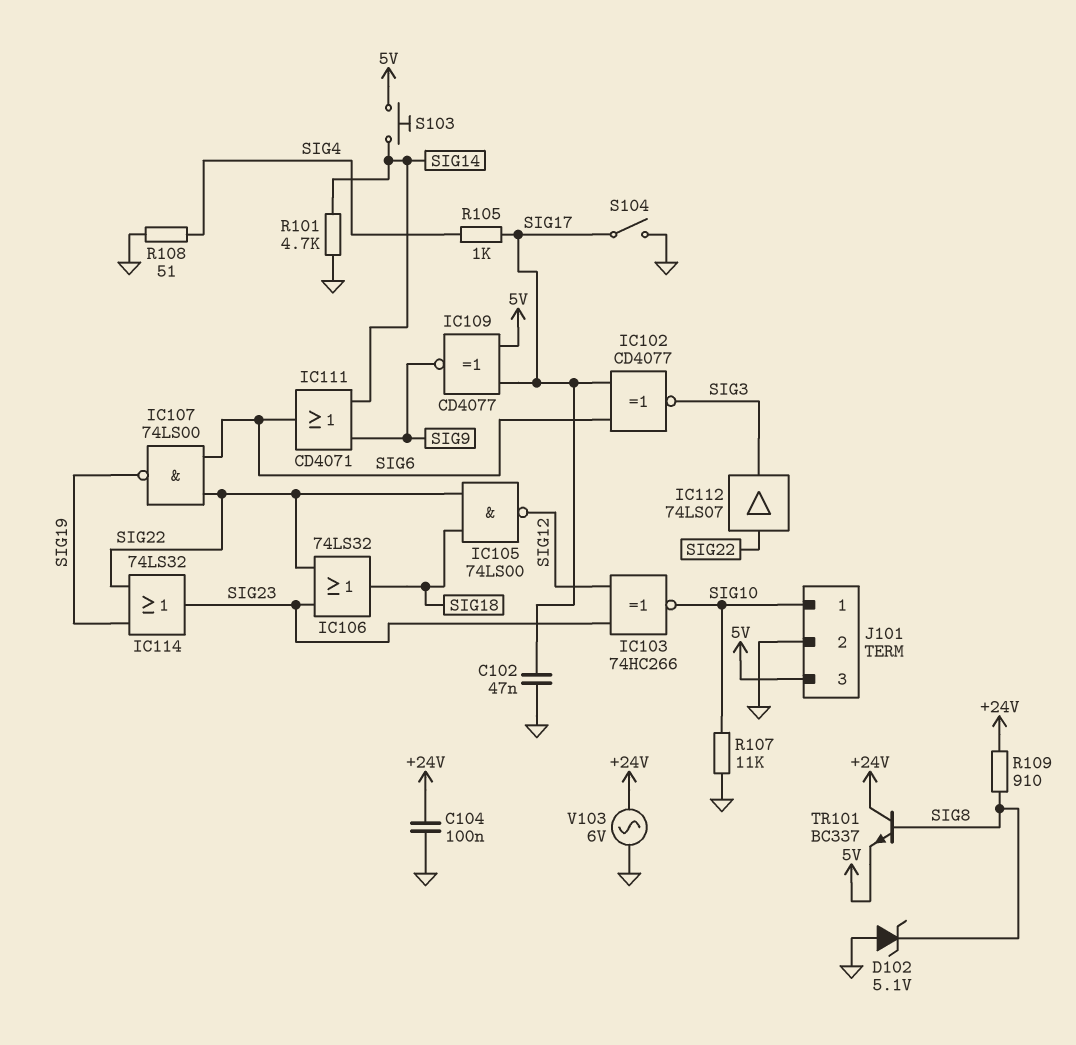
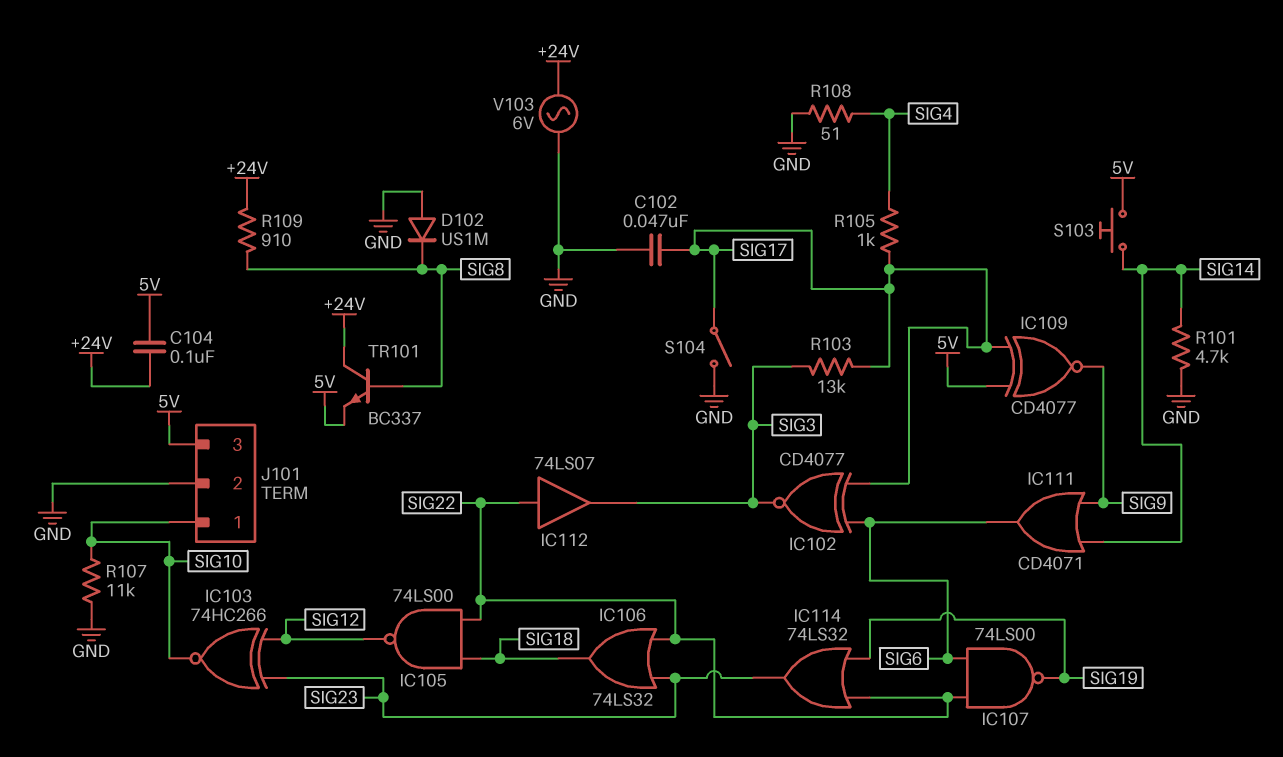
C104: 100nF (+24V, GND) -> 100nF (+24V, 5V)
D102: zener 5.1V (A GND, K SIG8) -> diode US1M (A GND, K SIG8)
R103: none -> 13k (SIG3, SIG17)

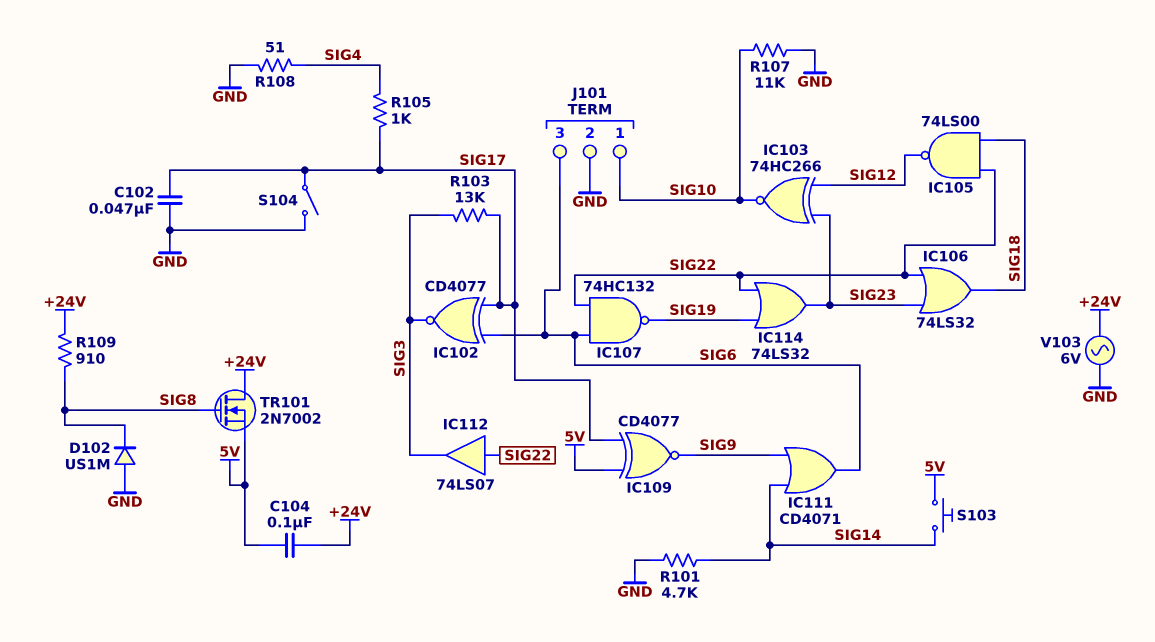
IC107: NAND 74LS00 (in SIG6, in SIG22, out SIG19) -> NAND 74HC132 (in SIG6, in SIG22, out SIG19)
J101 pin 3: 5V -> SIG6
TR101: NPN BC337 (B SIG8, C +24V, E 5V) -> NMOS 2N7002 (G SIG8, D +24V, S 5V)

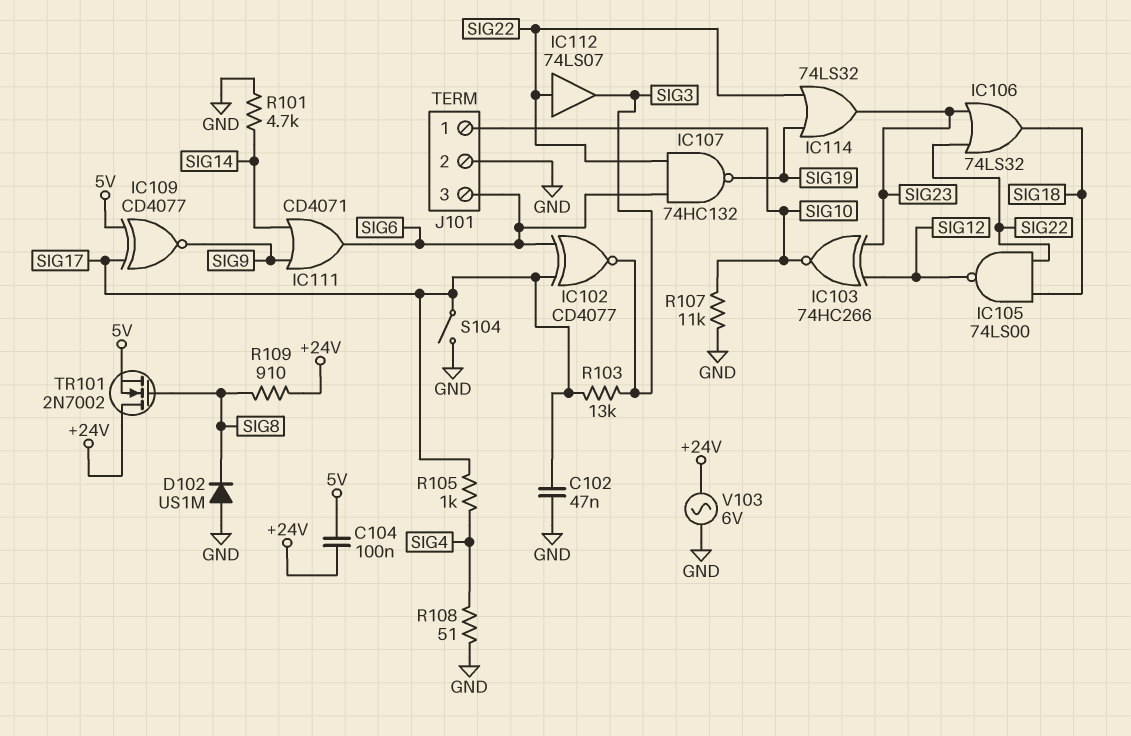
S103: button (5V, SIG14) -> none

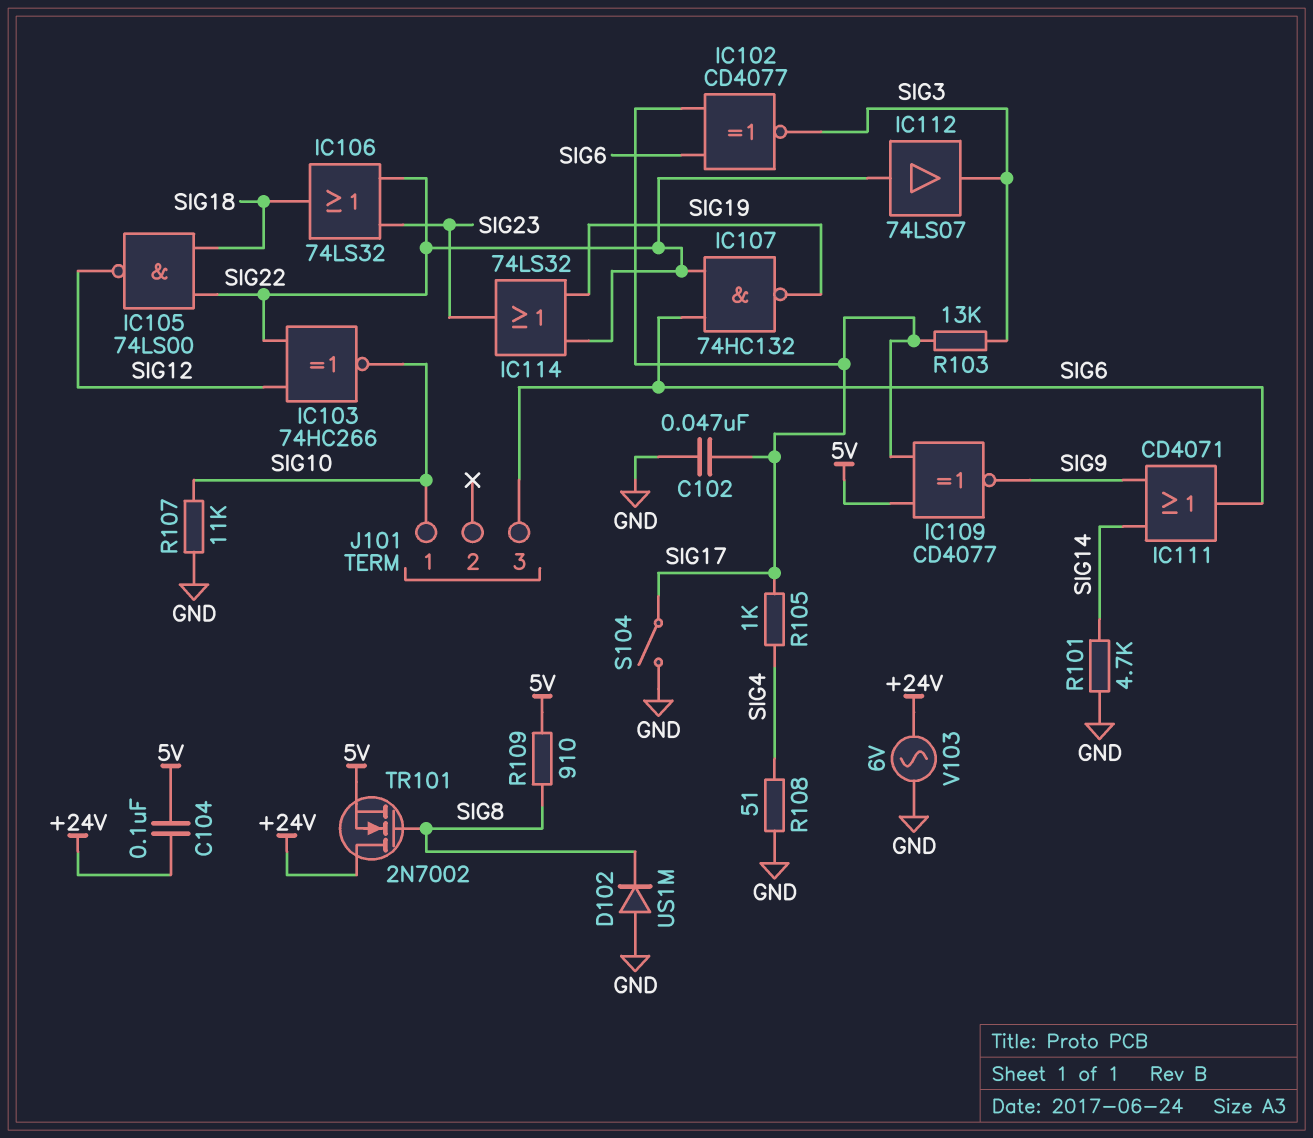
IC103: XNOR 74HC266 (in SIG12, in SIG23, out SIG10) -> XNOR 74HC266 (in SIG12, in SIG22, out SIG10)
J101 pin 2: GND -> none
R109: 910 (+24V, SIG8) -> 910 (5V, SIG8)

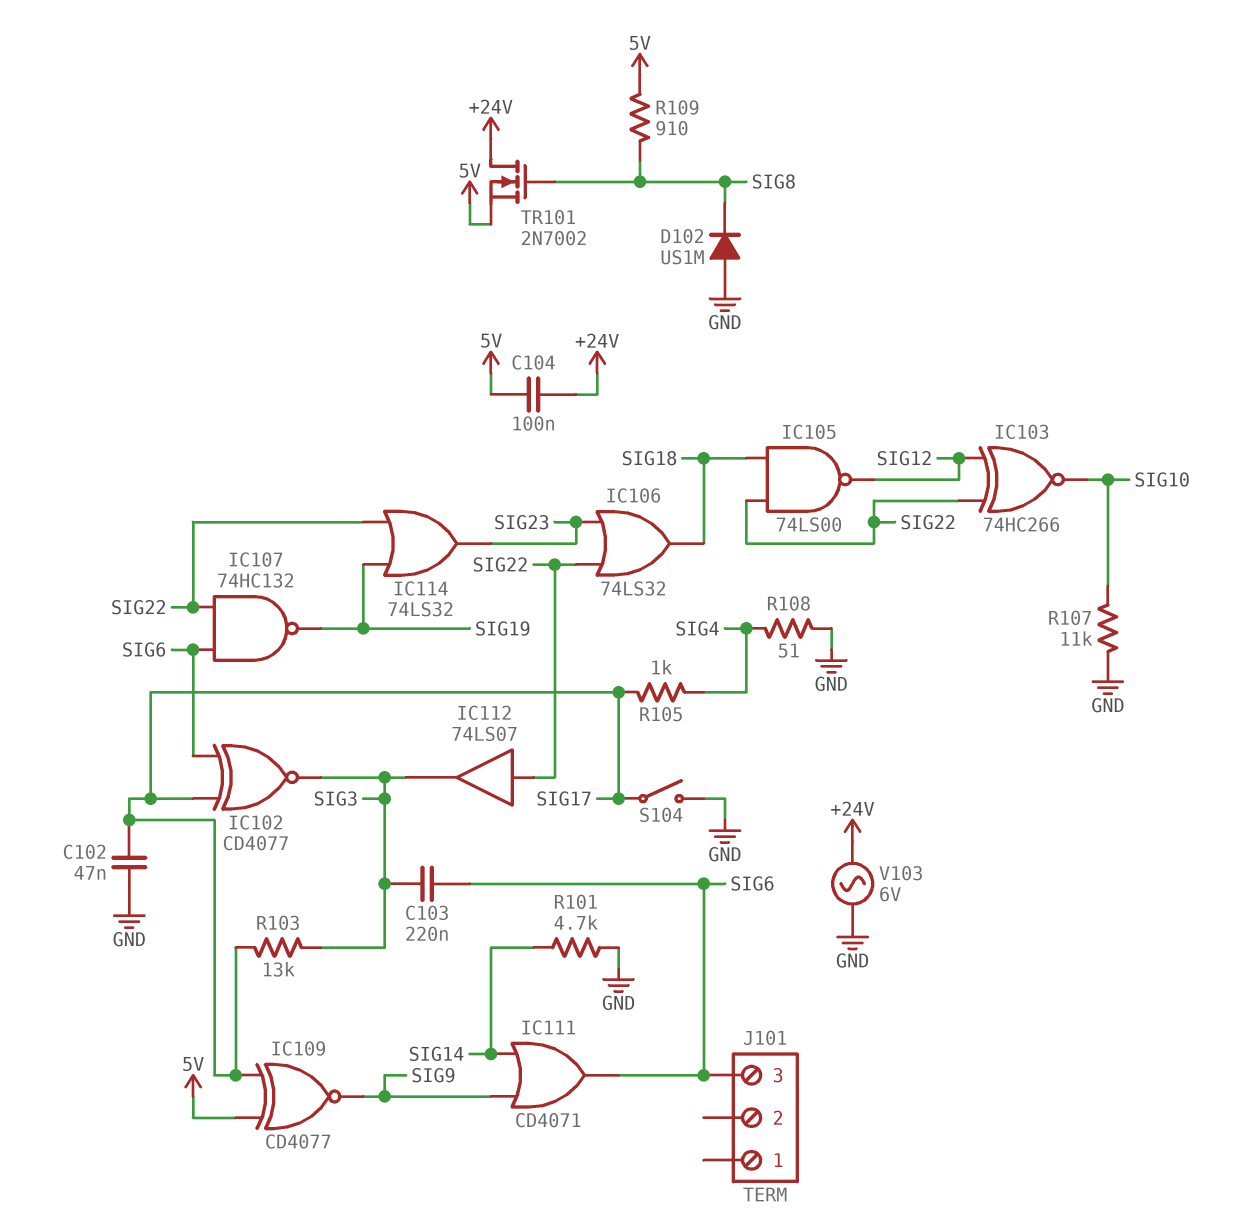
C103: none -> 220nF (SIG3, SIG6)
J101 pin 1: SIG10 -> none

